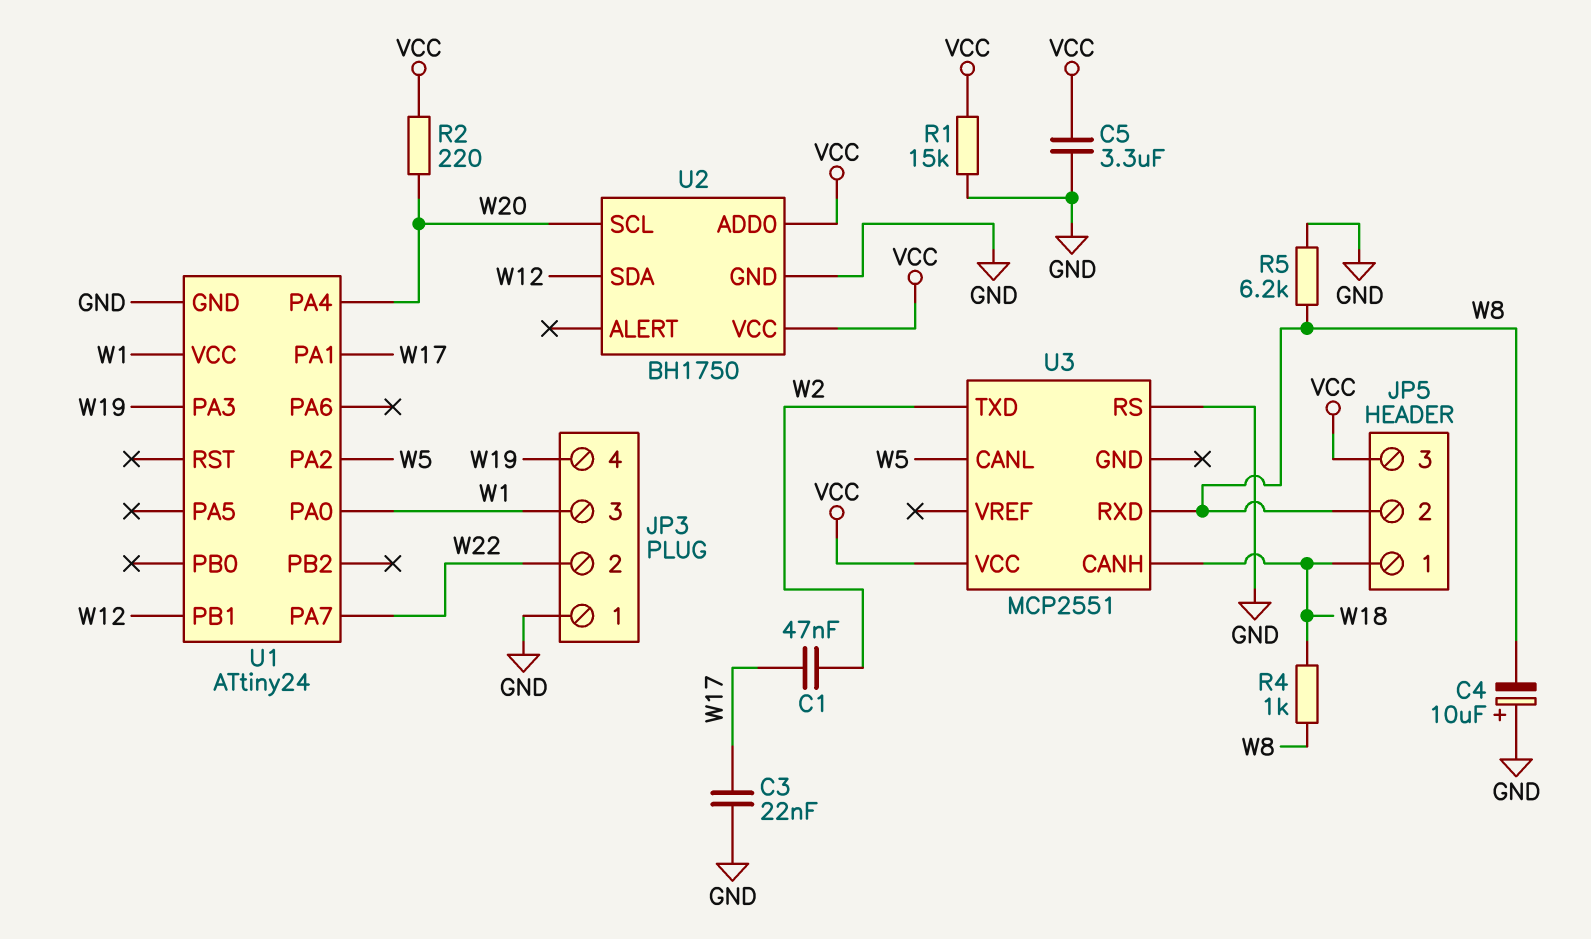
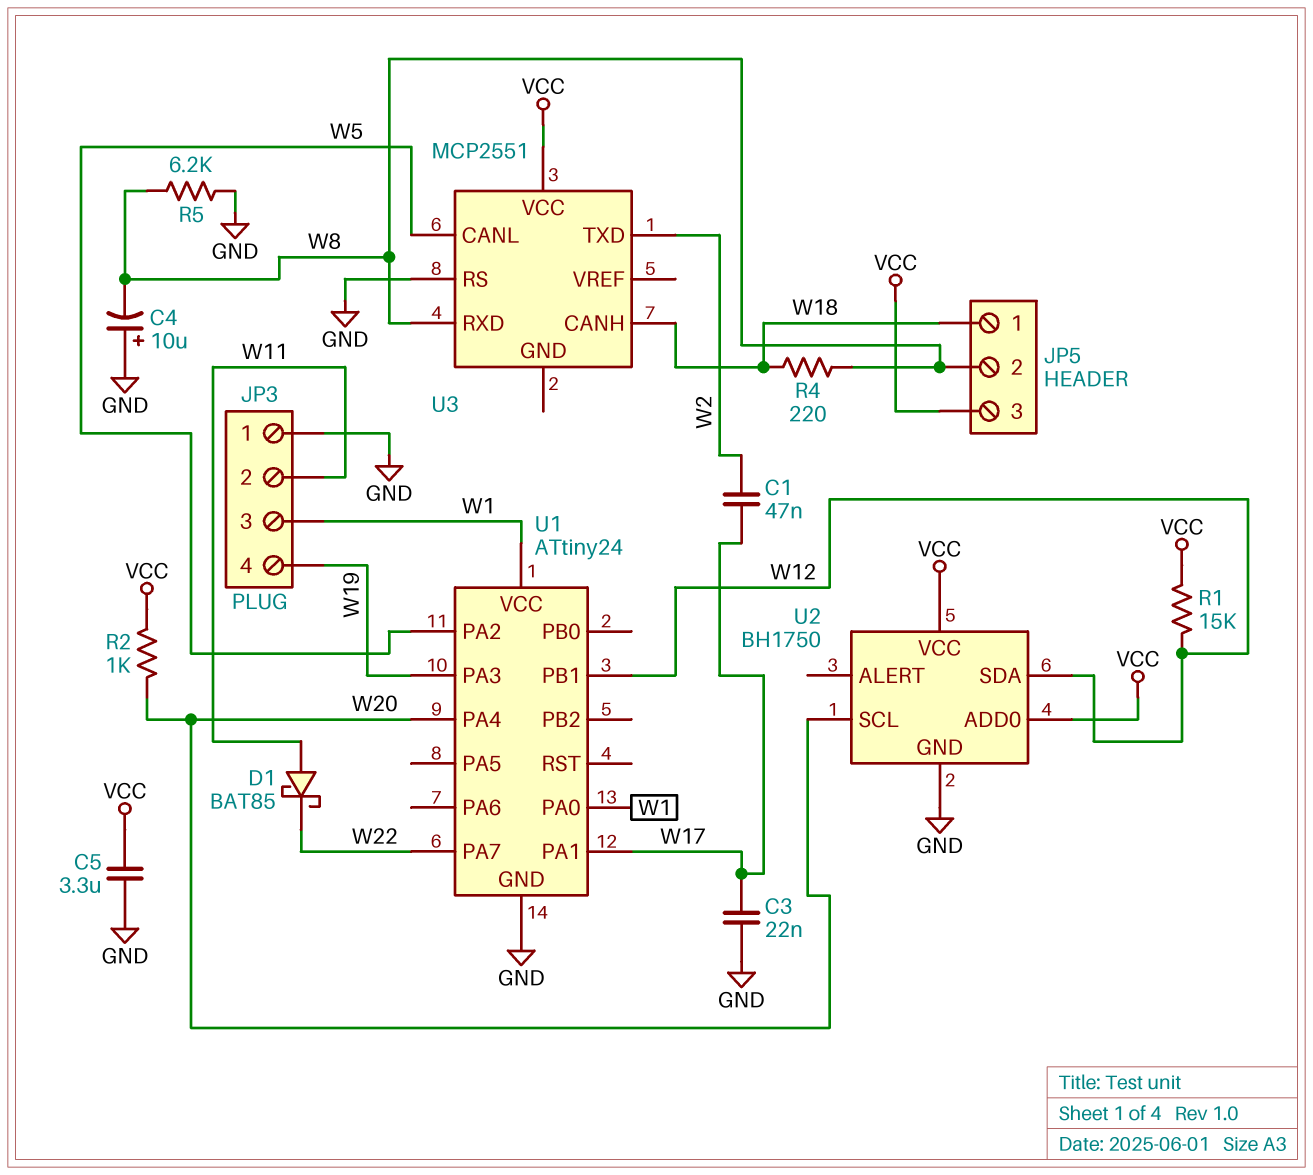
D1: none -> schottky BAT85 (A W11, K W22)
JP3 pin 2: W22 -> W11
R1: 15k (GND, VCC) -> 15k (VCC, W12)
R2: 220 (VCC, W20) -> 1k (VCC, W20)
R4: 1k (W8, W18) -> 220 (W8, W18)

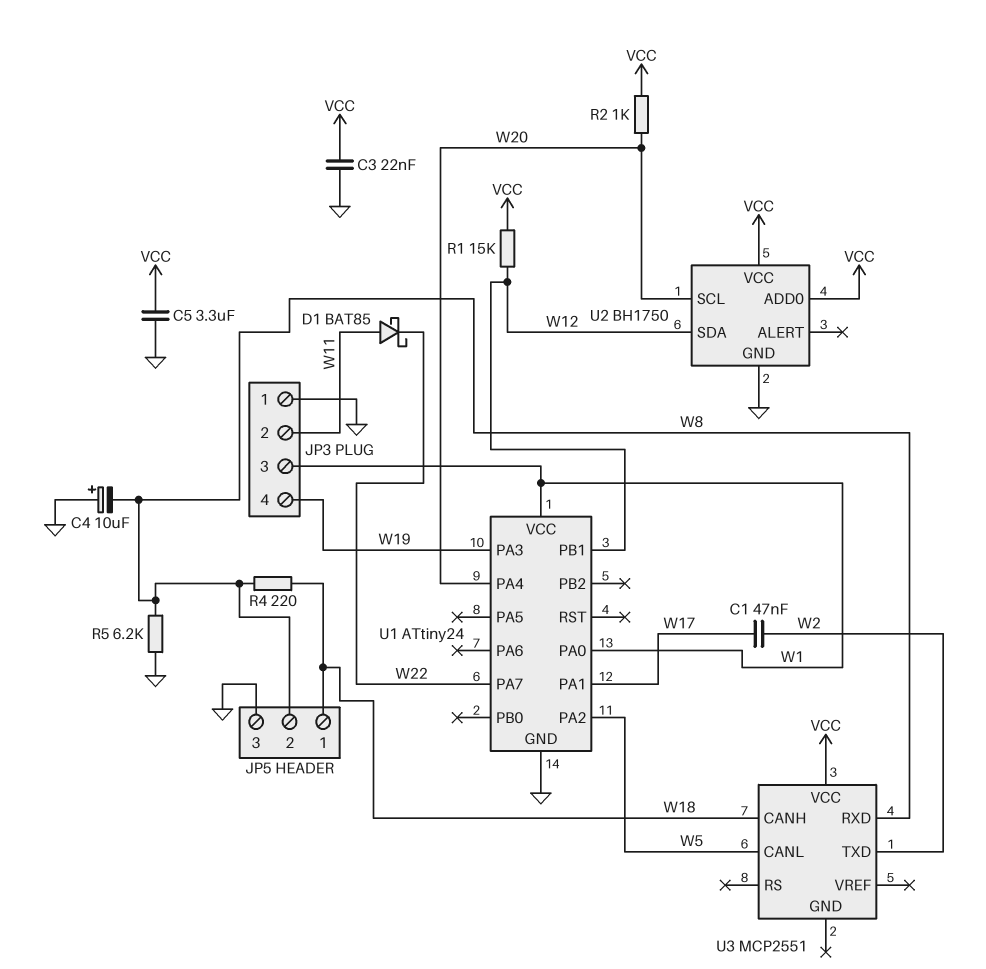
C3: 22nF (GND, W17) -> 22nF (GND, VCC)
JP5 pin 3: VCC -> GND
U3 pin RS: GND -> none

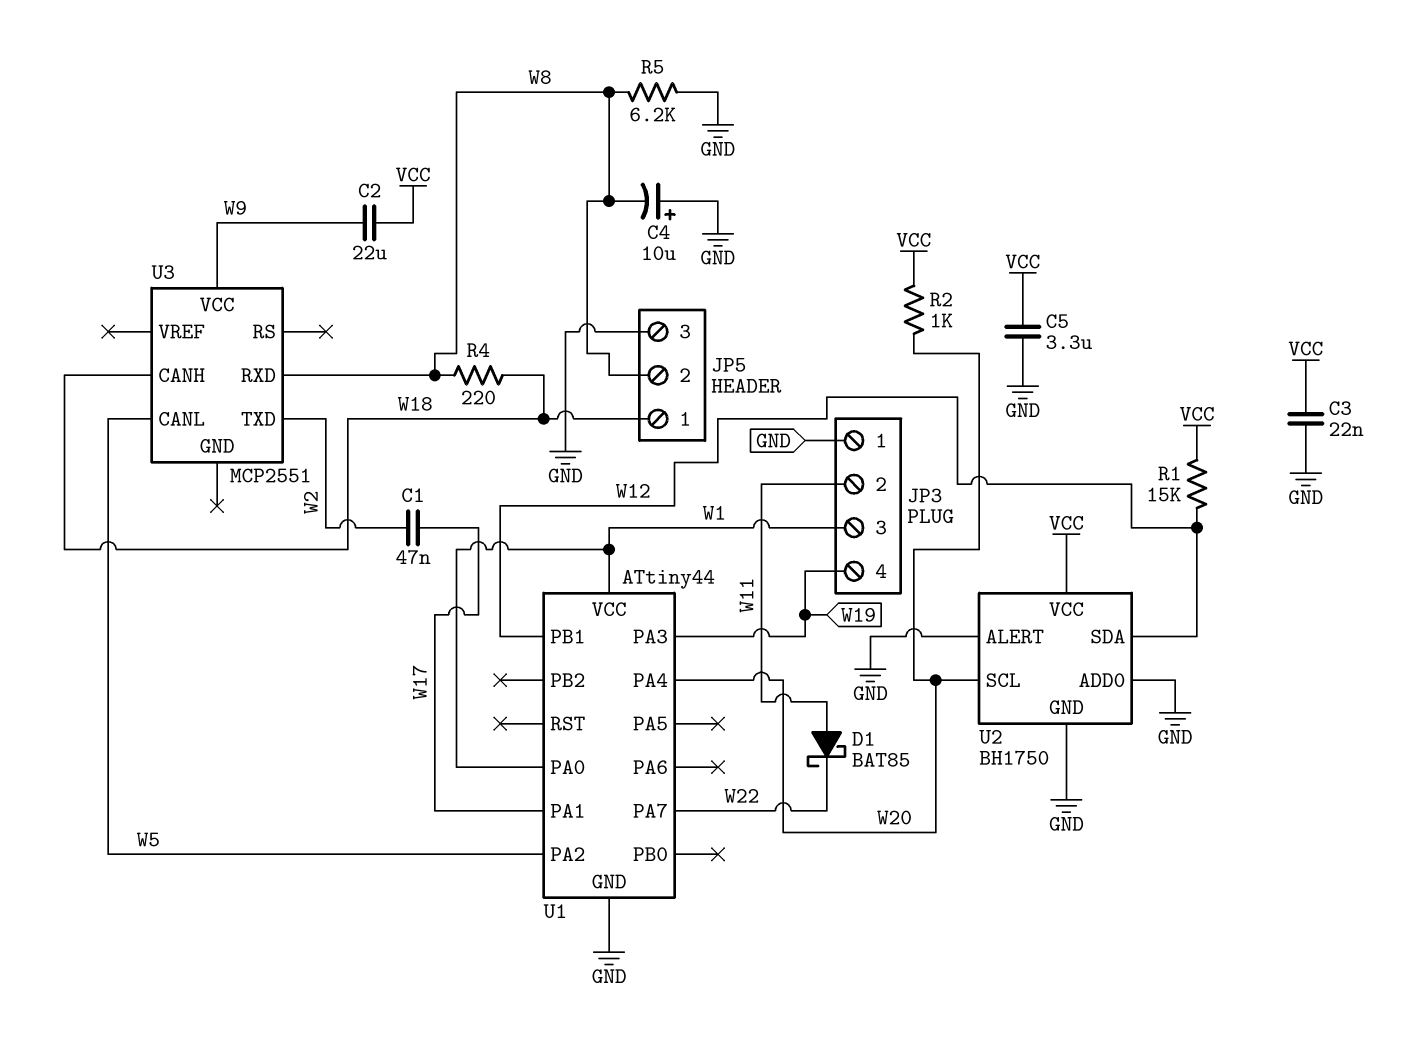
C2: none -> 22uF (VCC, W9)
U1: ATtiny24 -> ATtiny44
U2 pin ADD0: VCC -> GND
U2 pin ALERT: none -> GND
U3 pin VCC: VCC -> W9

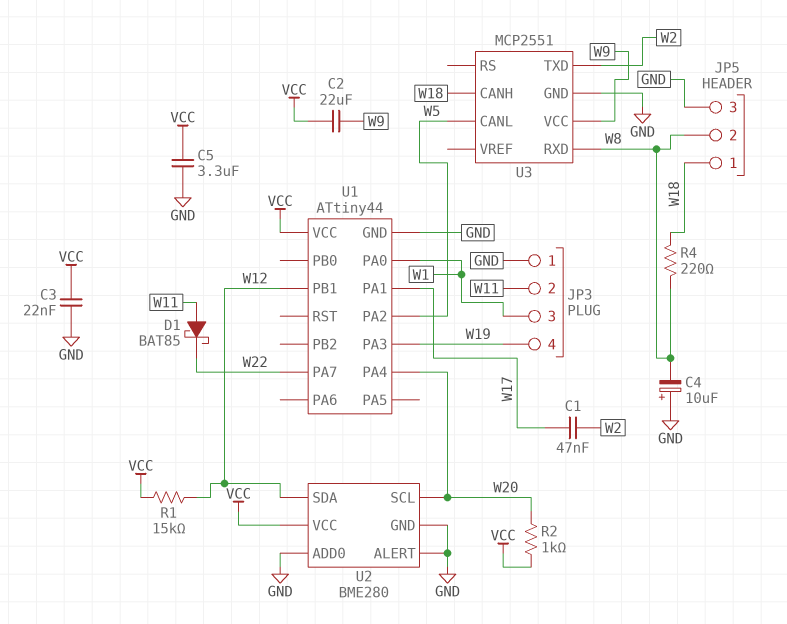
R5: 6.2k (GND, W8) -> none
U1 pin VCC: W1 -> VCC
U2: BH1750 -> BME280
U3 pin GND: none -> GND

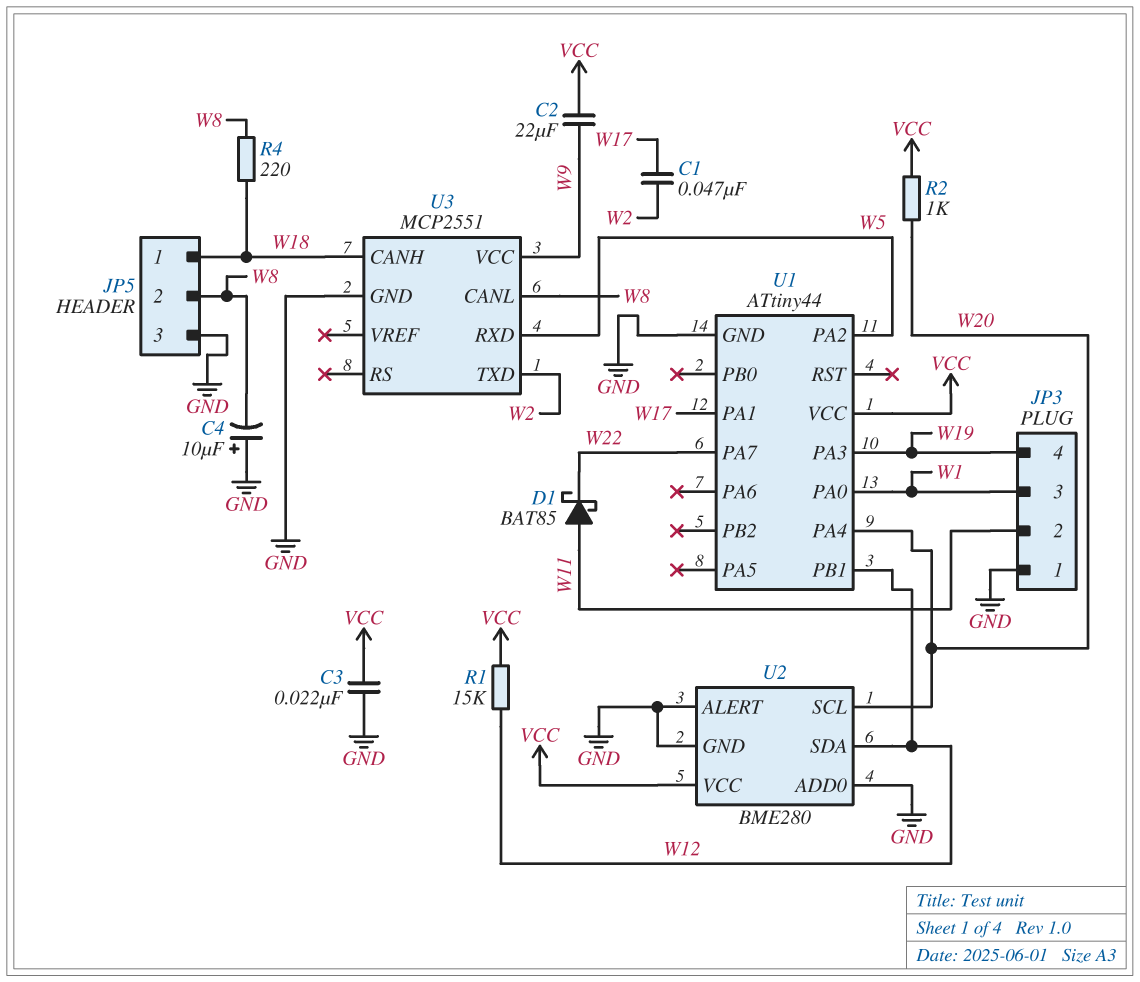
C5: 3.3uF (GND, VCC) -> none
U3 pin CANL: W5 -> W8
U3 pin RXD: W8 -> W5

